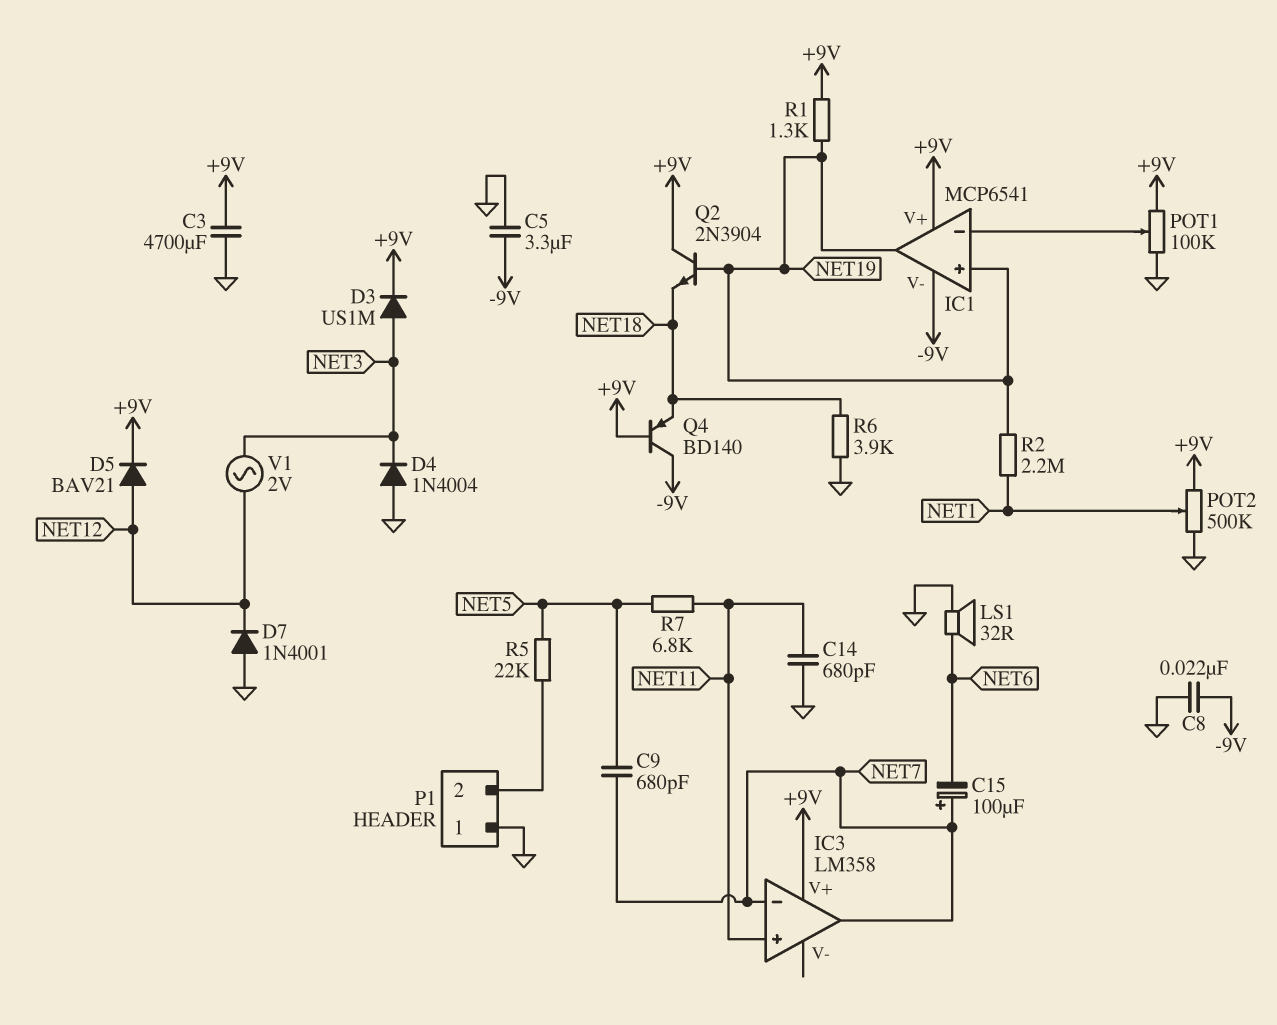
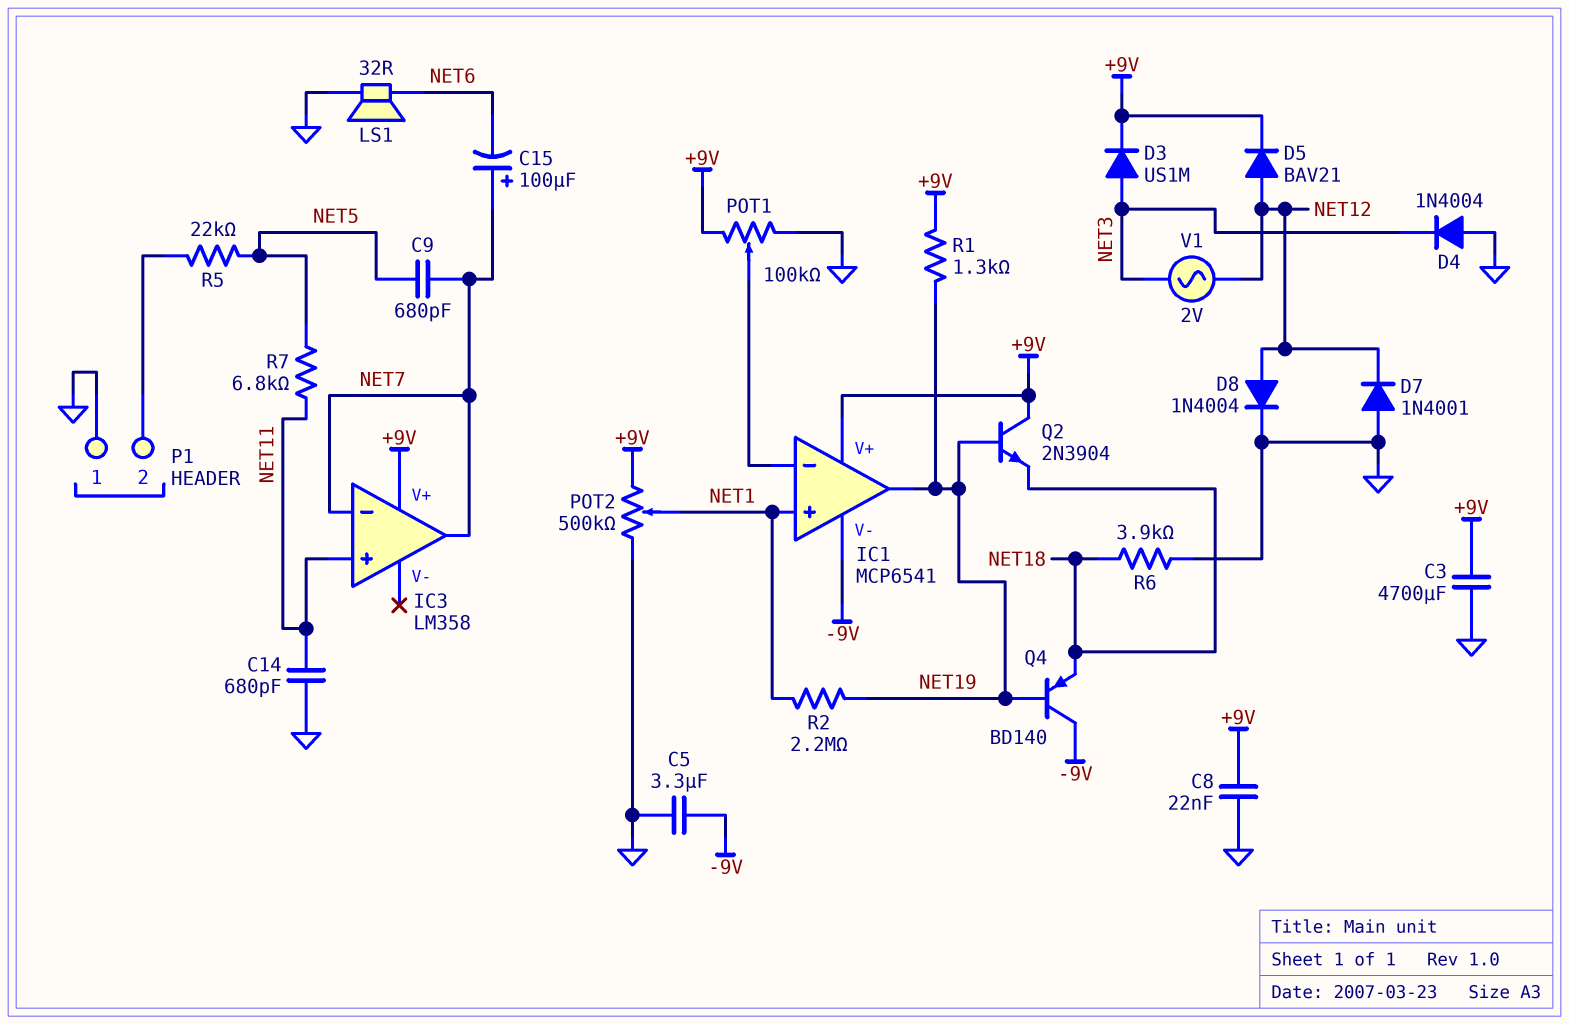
C8: 22nF (-9V, GND) -> 22nF (+9V, GND)
D8: none -> diode 1N4004 (A NET12, K GND)
IC1 pin in+: NET19 -> NET1
Q4: PNP BD140 (B +9V, C -9V, E NET18) -> PNP BD140 (B NET19, C -9V, E NET18)

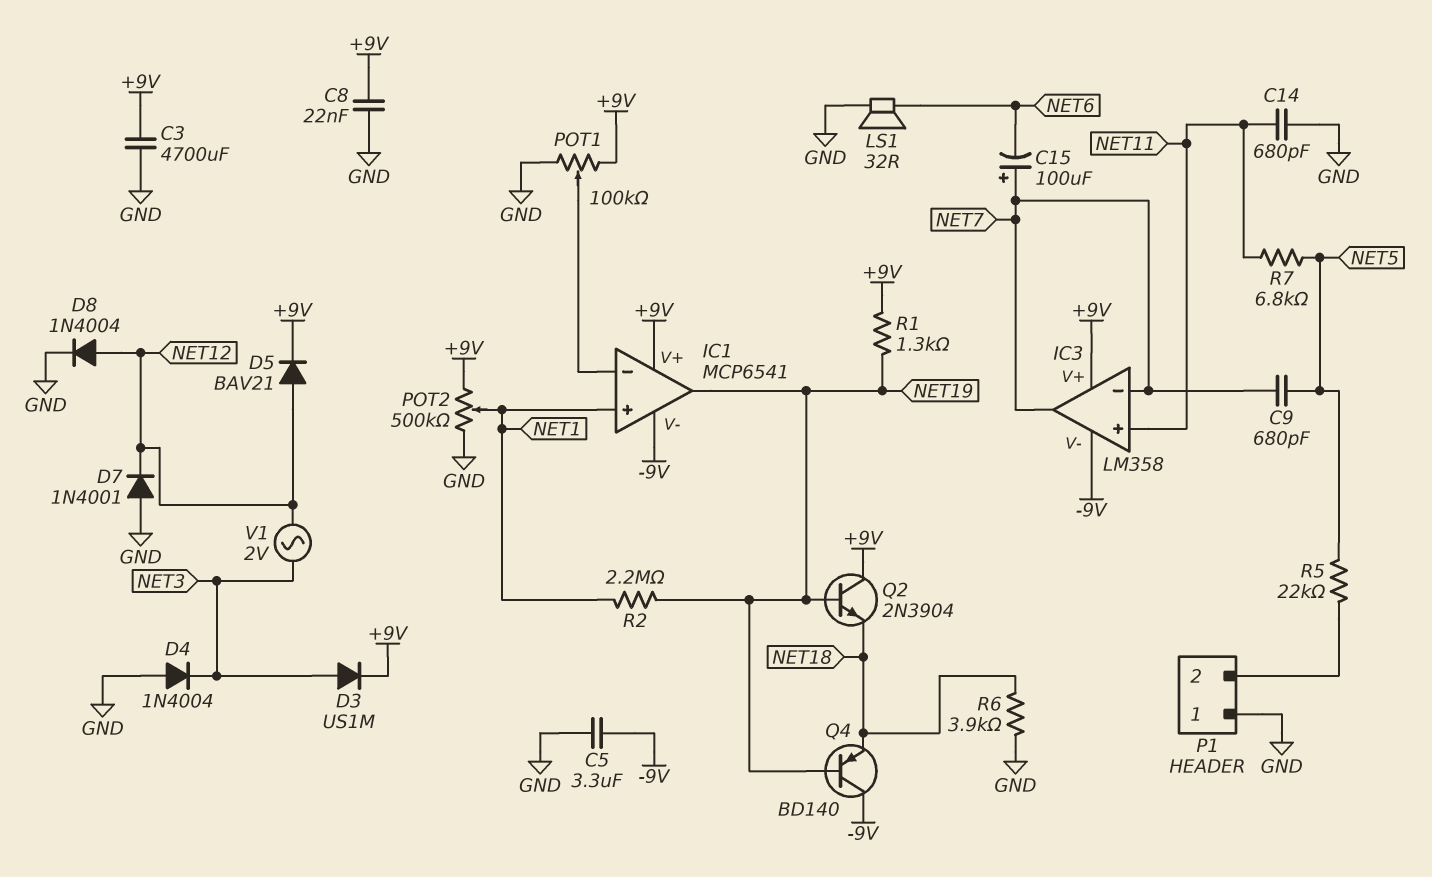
IC3 pin V-: none -> -9V

